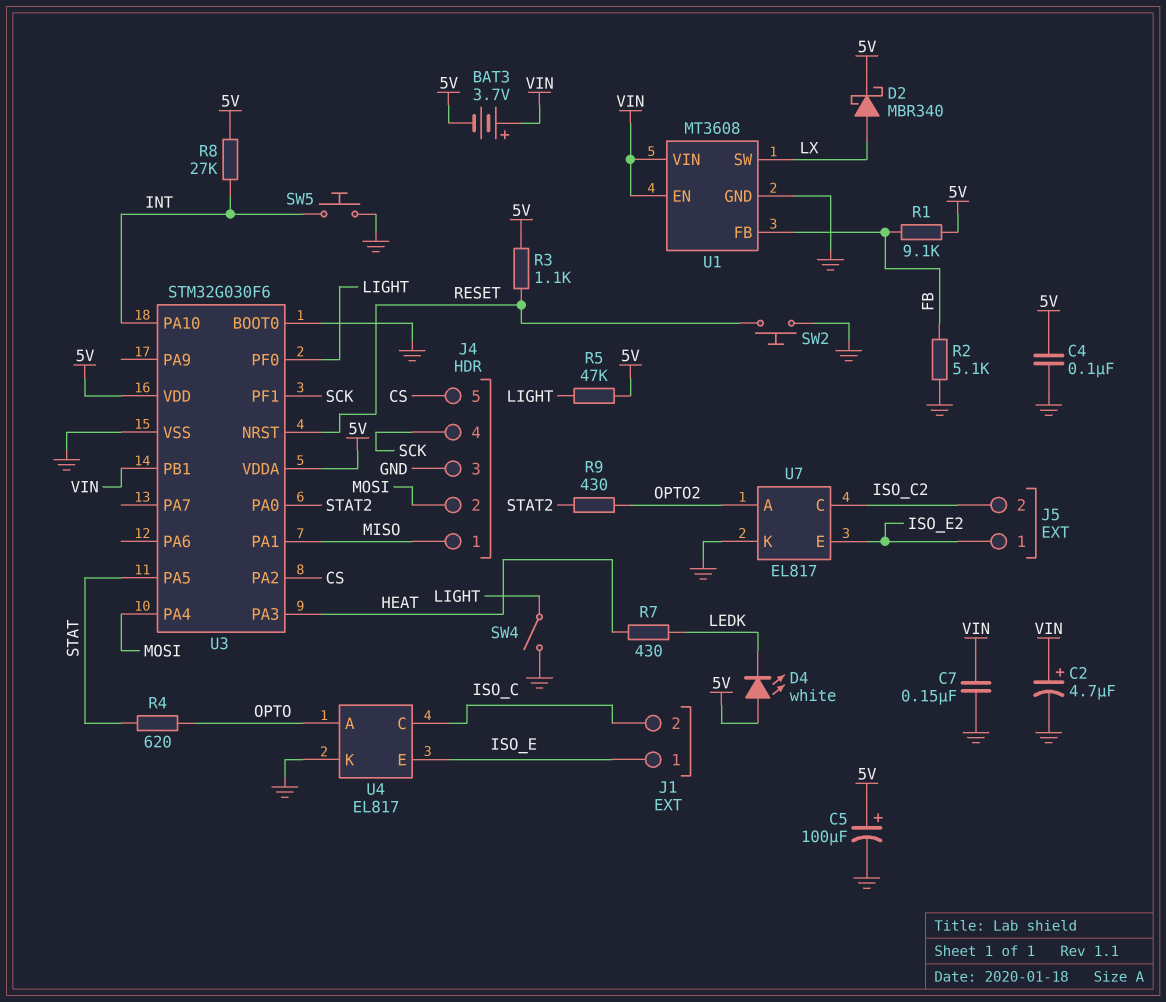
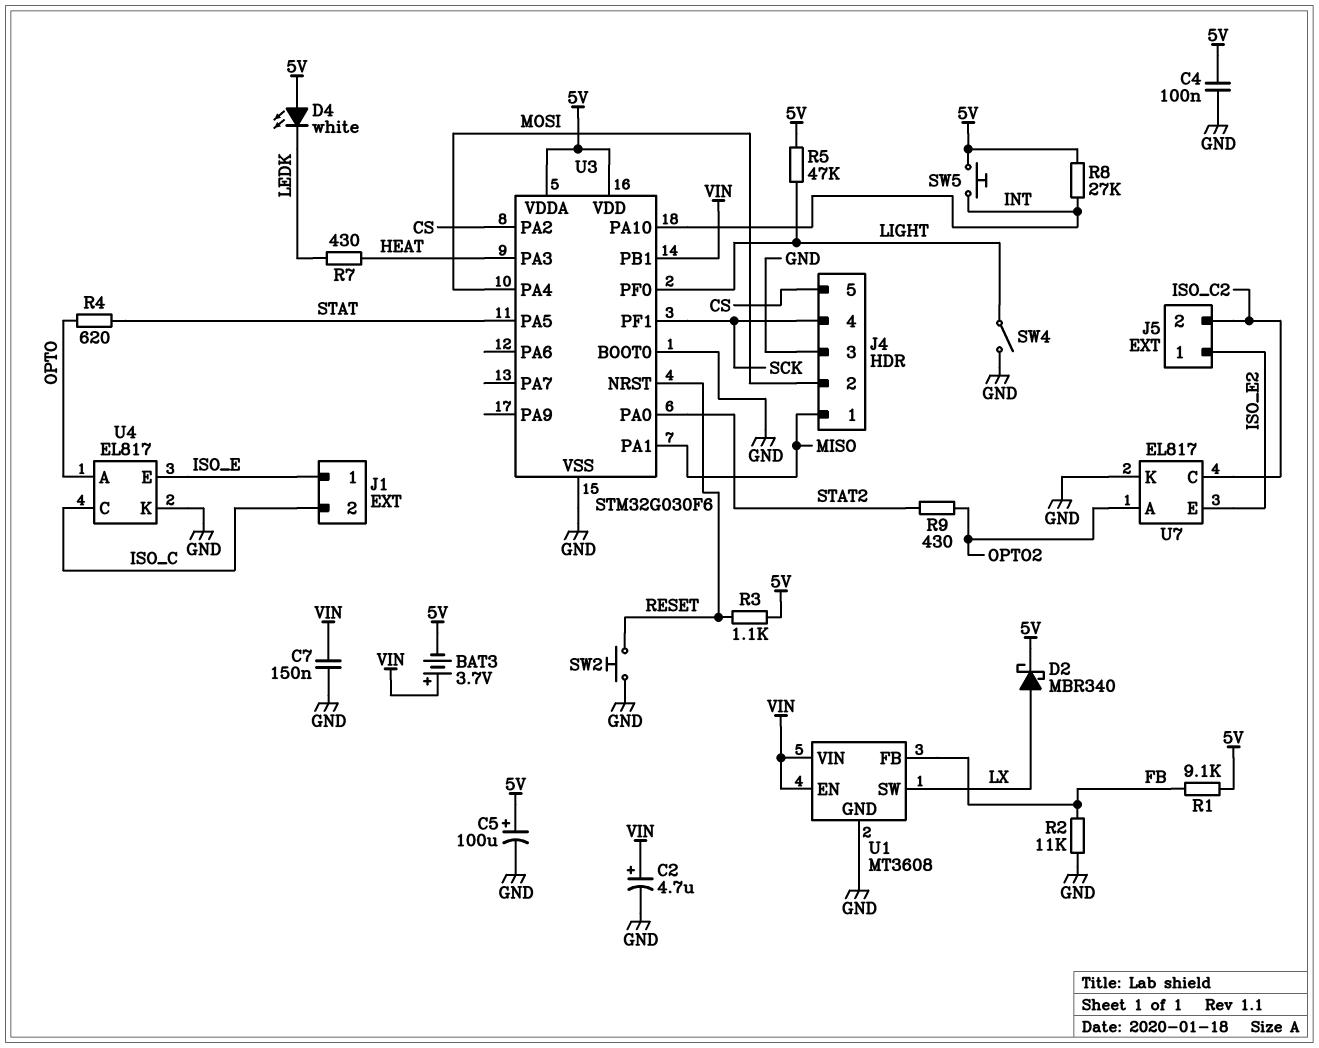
R2: 5.1k (FB, GND) -> 11k (FB, GND)
SW5: button (GND, INT) -> button (5V, INT)

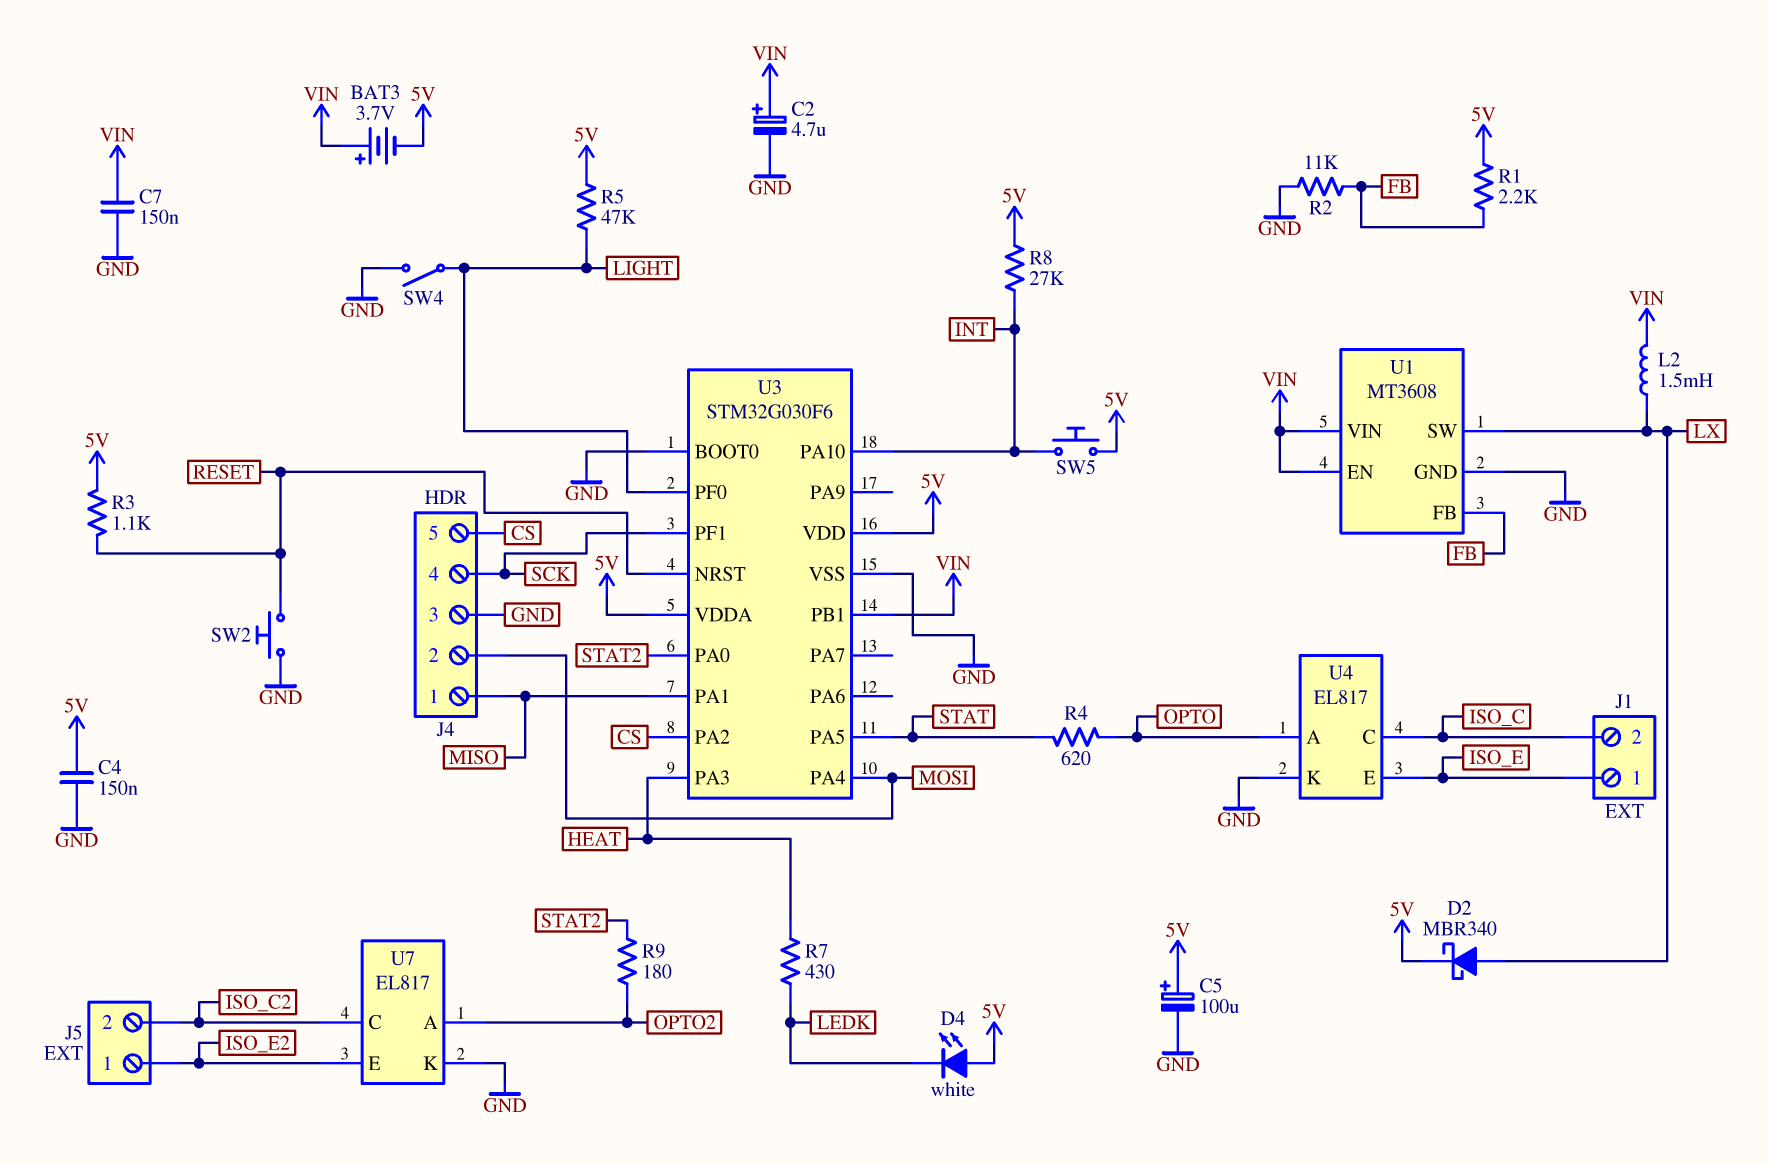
C4: 100nF (5V, GND) -> 150nF (5V, GND)
L2: none -> 1.5mH (LX, VIN)
R1: 9.1k (5V, FB) -> 2.2k (5V, FB)
R9: 430 (OPTO2, STAT2) -> 180 (OPTO2, STAT2)

